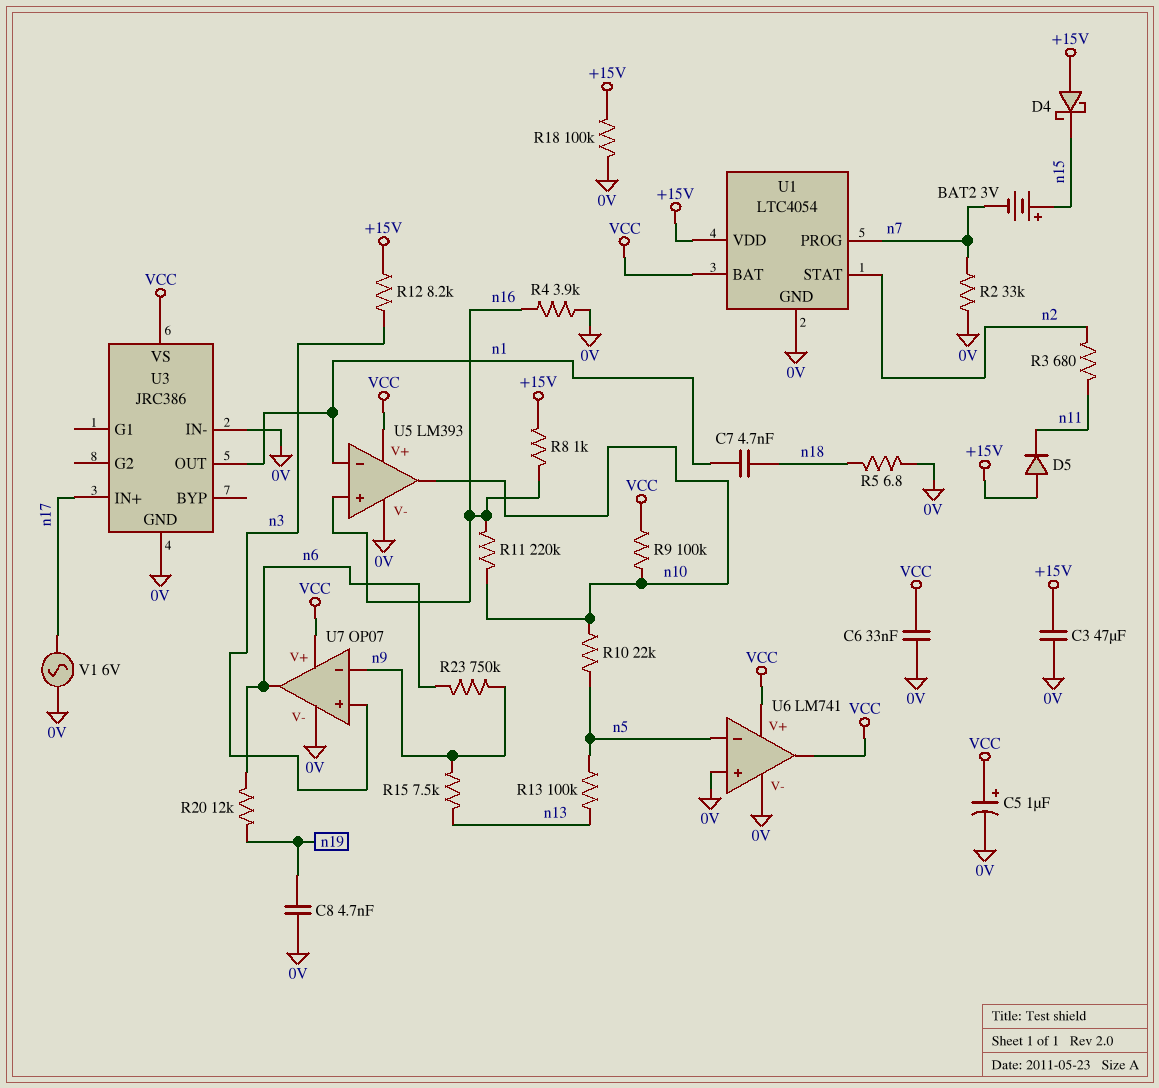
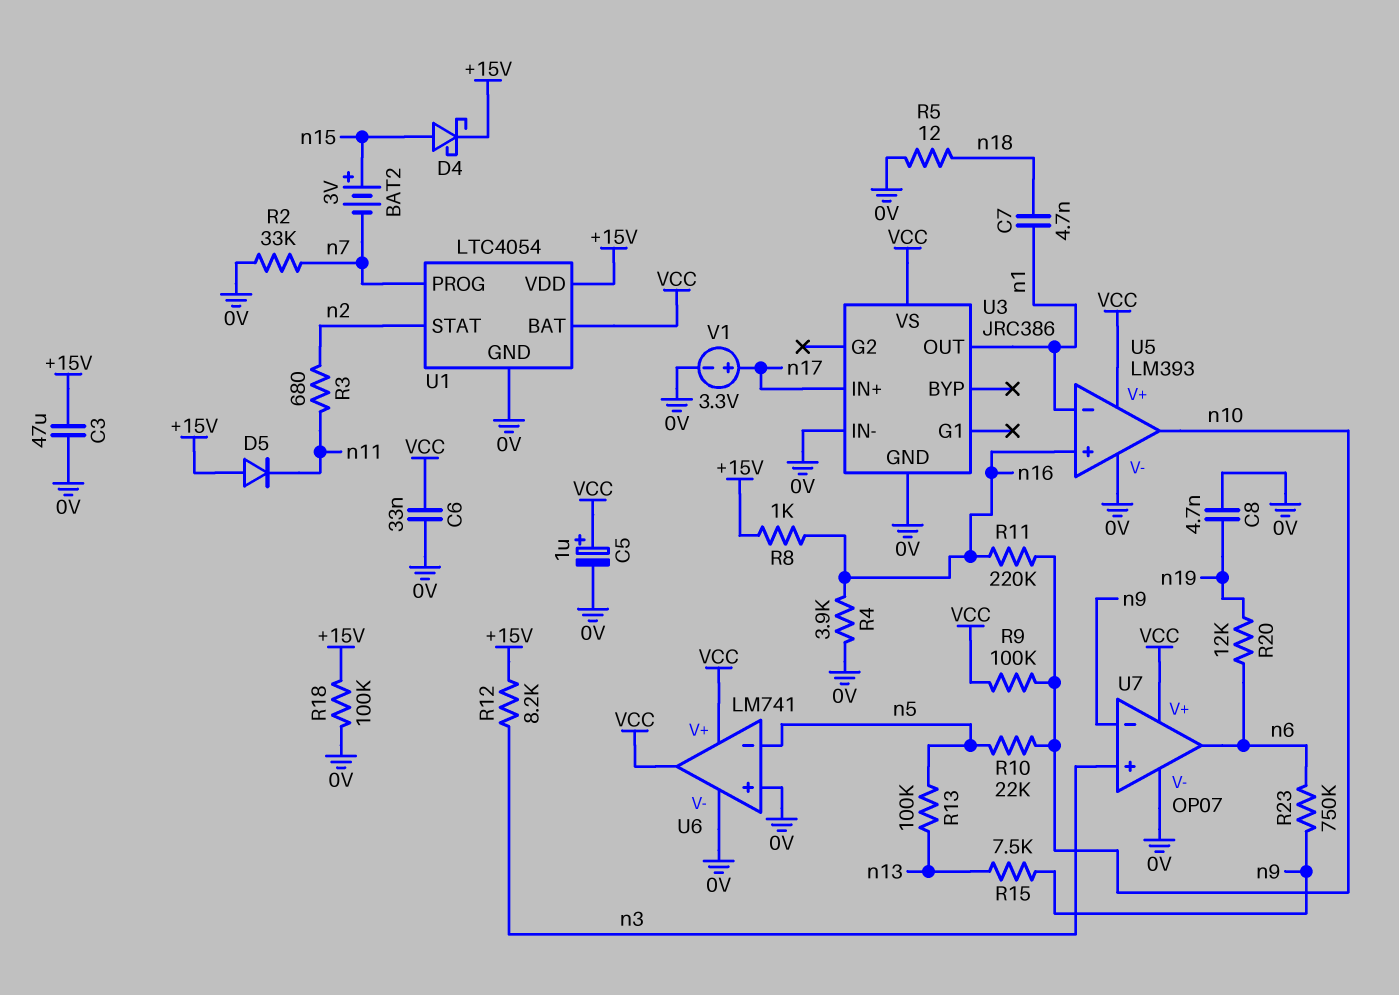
D4: schottky (A +15V, K n15) -> schottky (A n15, K +15V)
R5: 6.8 (0V, n18) -> 12 (0V, n18)
V1: AC 6V (0V, n17) -> 3.3V (plus n17, minus 0V)

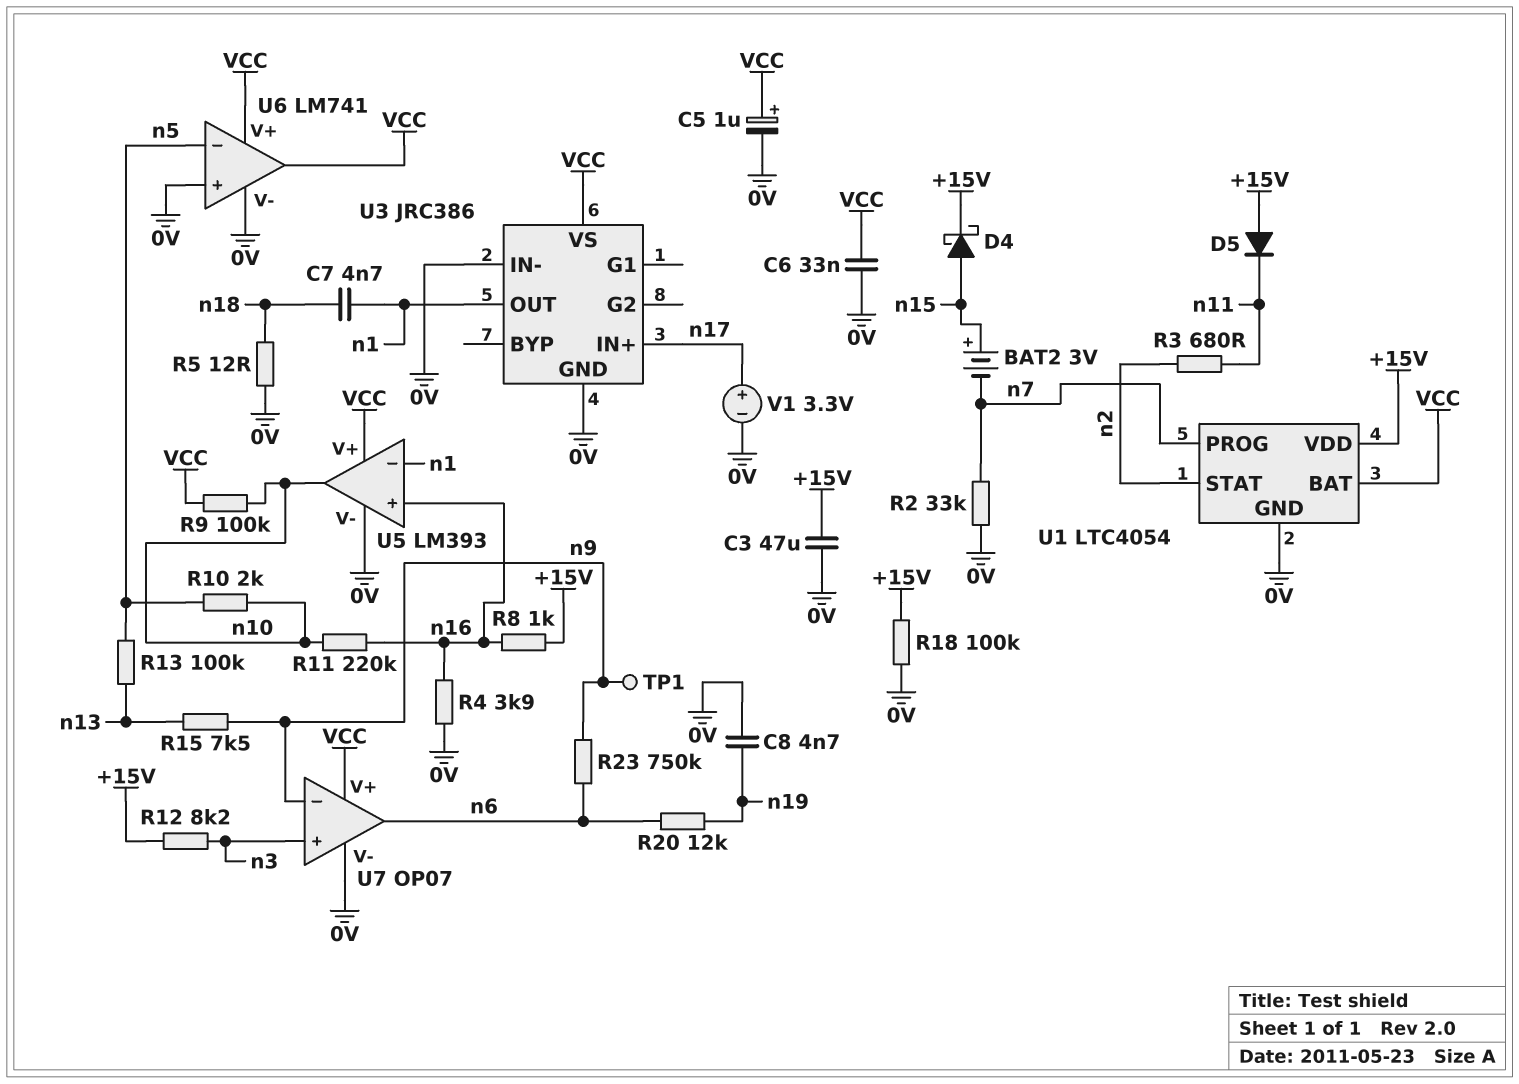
R10: 22k (n5, n10) -> 2k (n5, n10)
TP1: none -> test point (n9)

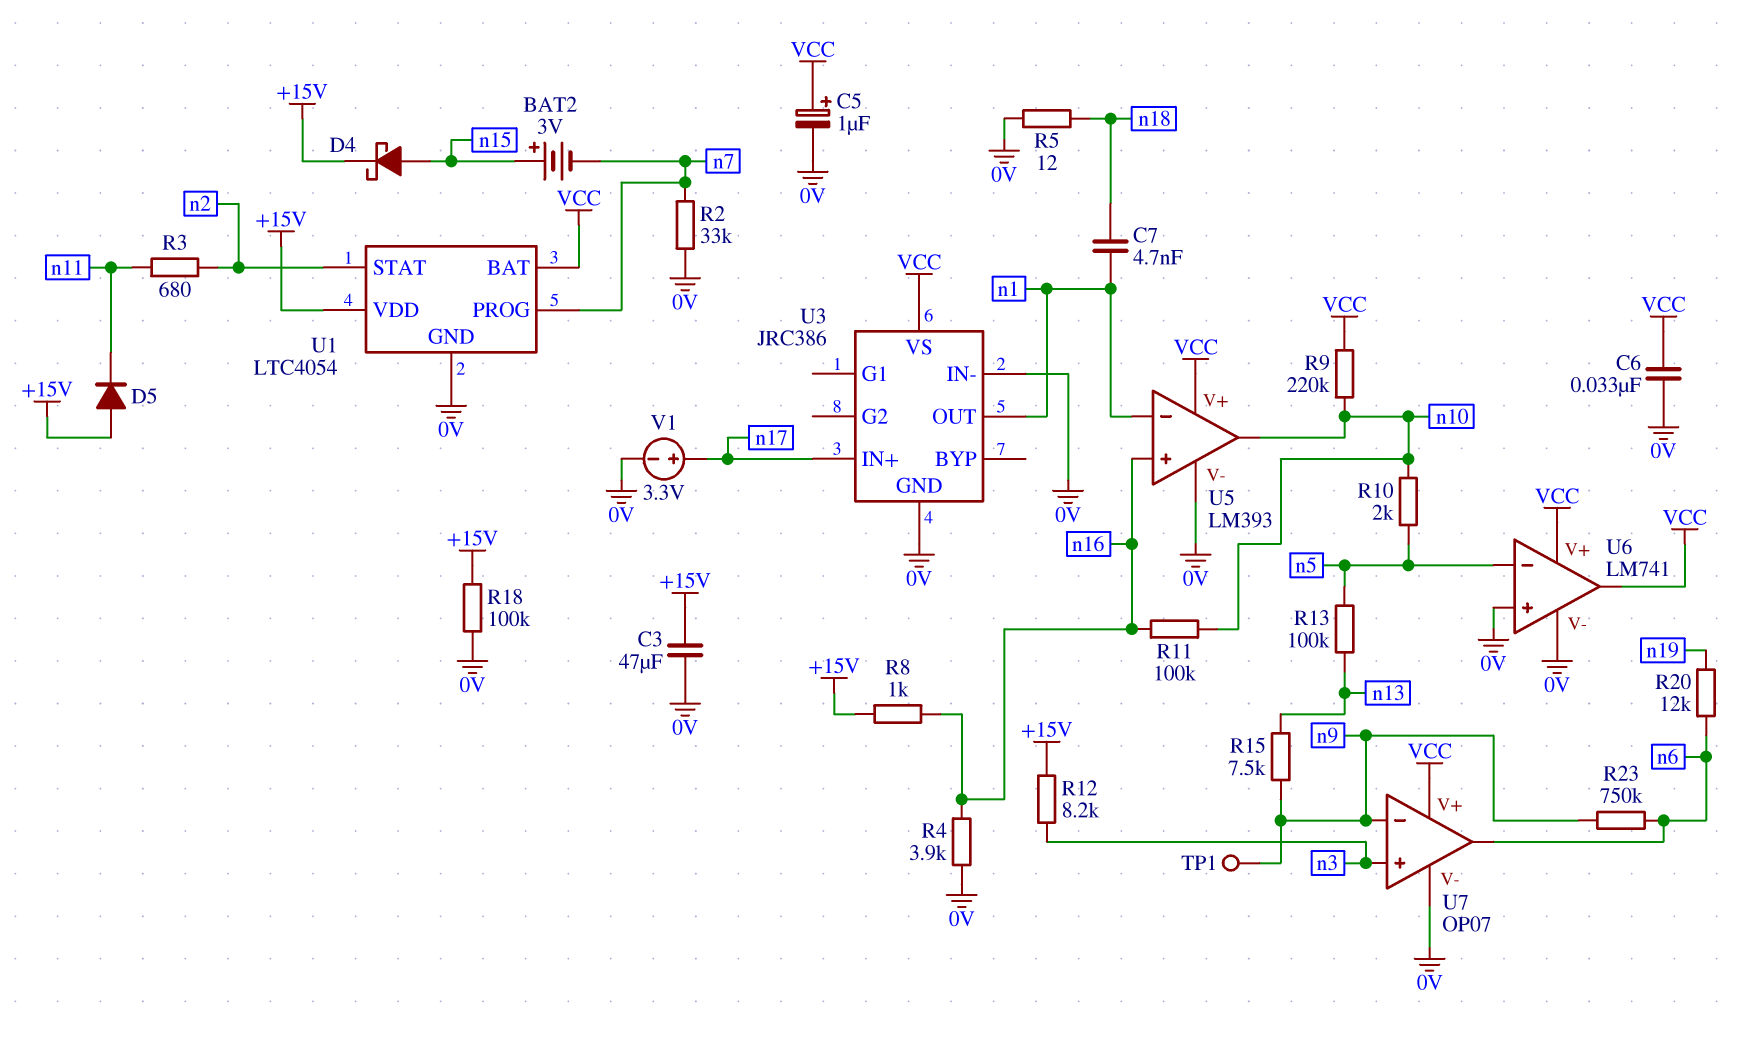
C8: 4.7nF (0V, n19) -> none
R9: 100k (VCC, n10) -> 220k (VCC, n10)
R11: 220k (n10, n16) -> 100k (n10, n16)

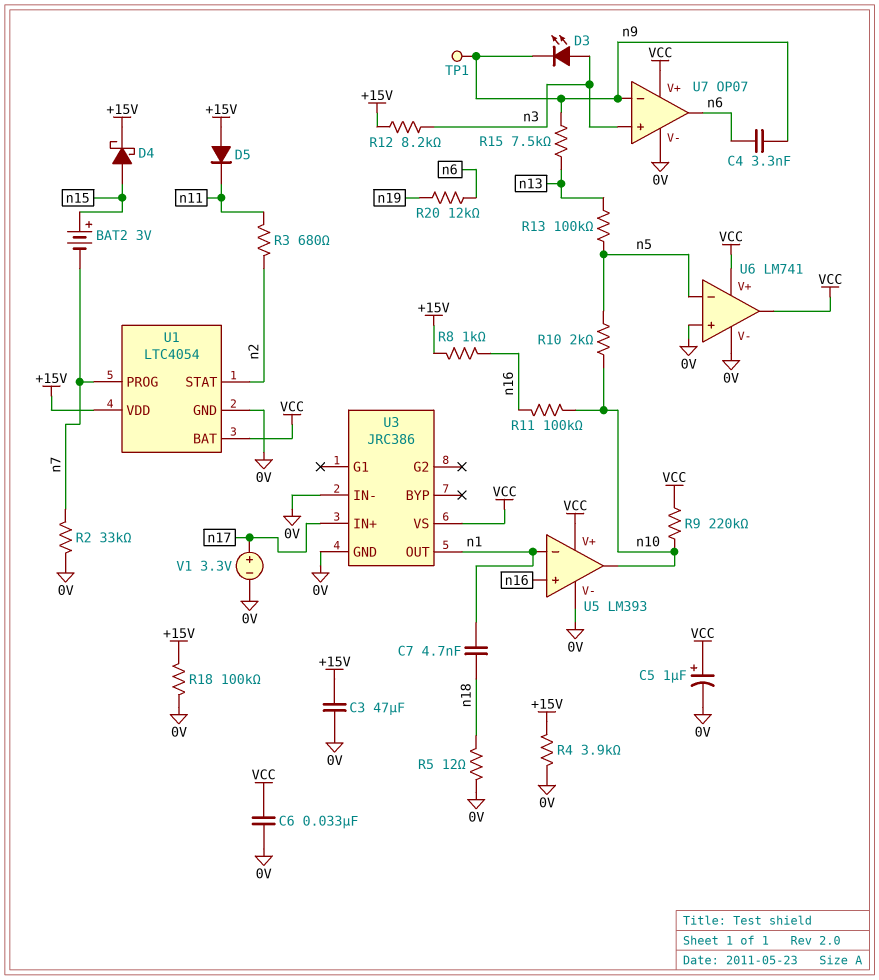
C4: none -> 3.3nF (n6, n9)
D3: none -> LED (A n3, K n9)
R4: 3.9k (0V, n16) -> 3.9k (+15V, 0V)
R23: 750k (n6, n9) -> none

